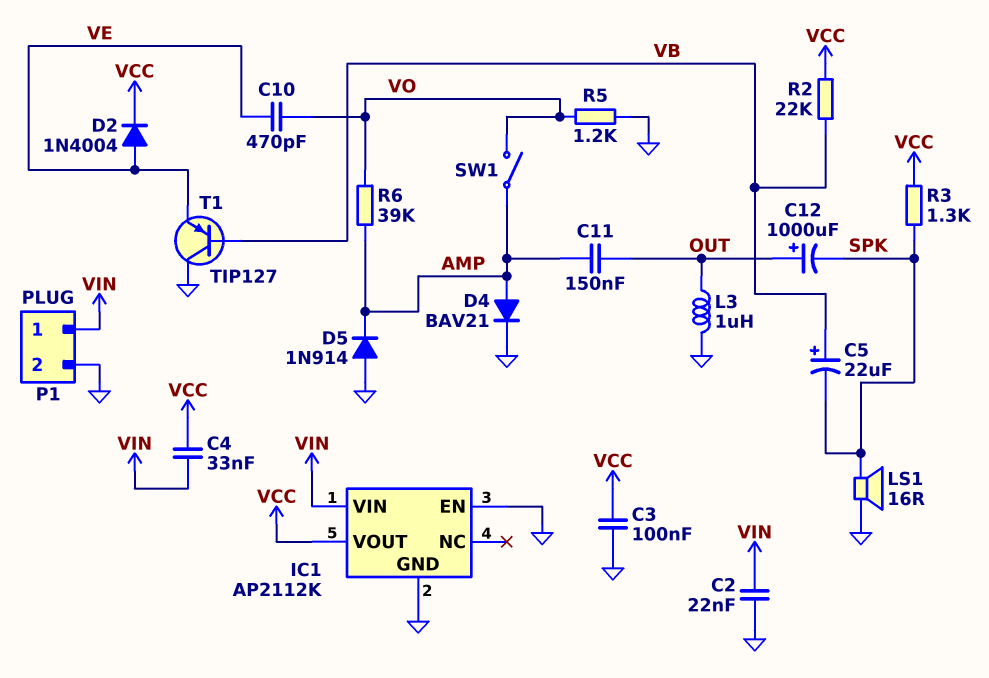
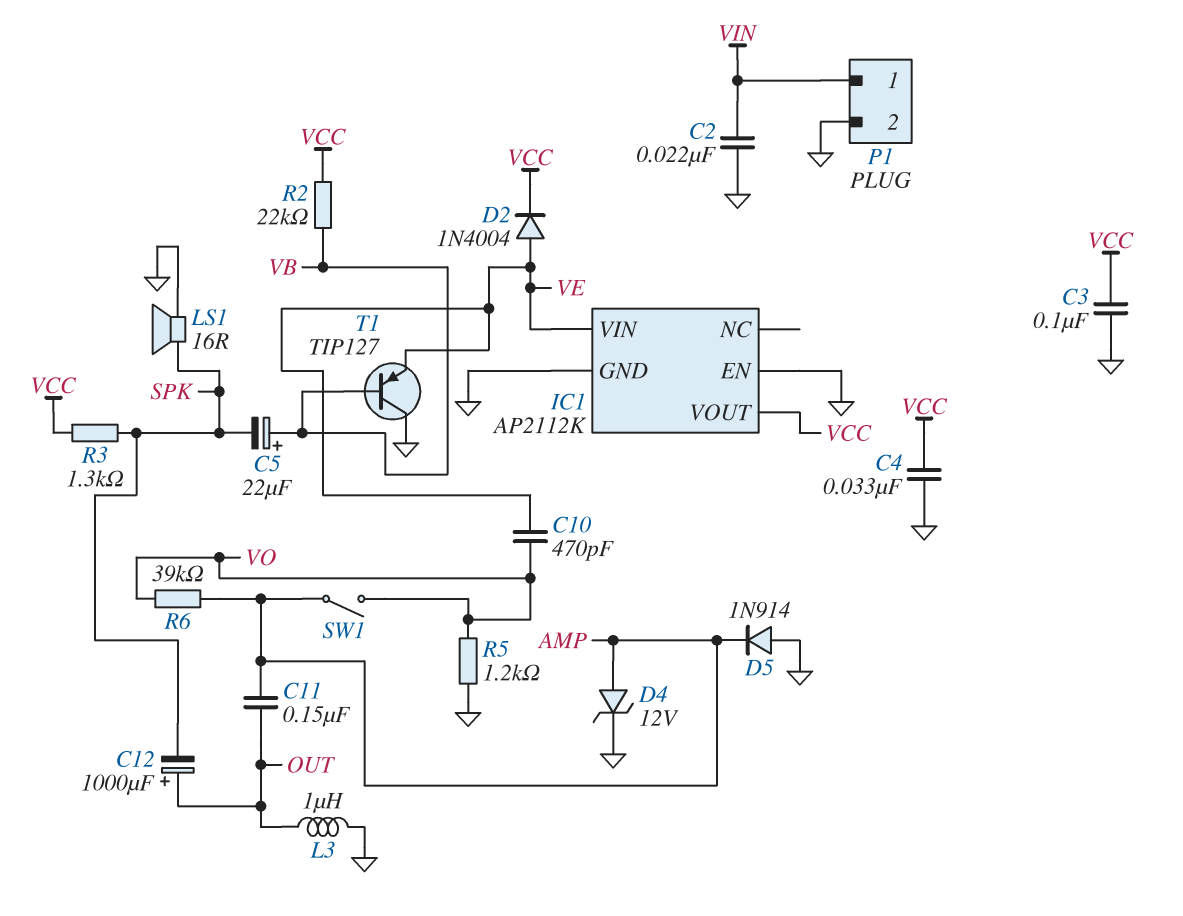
C4: 33nF (VCC, VIN) -> 33nF (GND, VCC)
D4: diode BAV21 (A AMP, K GND) -> zener 12V (A AMP, K GND)
IC1 pin VIN: VIN -> VE

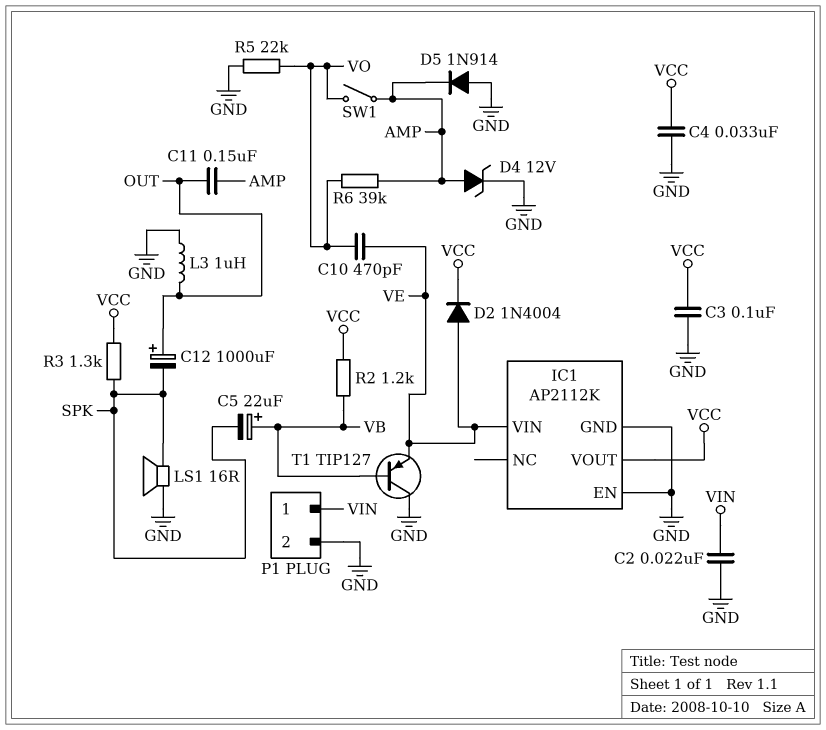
R2: 22k (VB, VCC) -> 1.2k (VB, VCC)
R5: 1.2k (GND, VO) -> 22k (GND, VO)

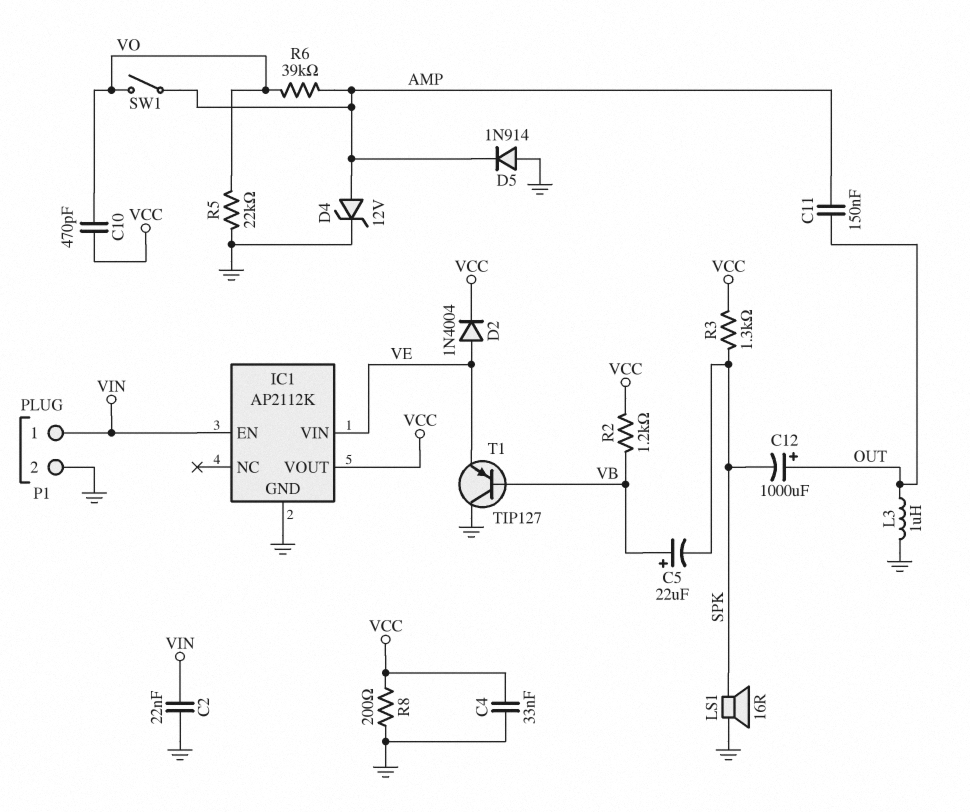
C3: 100nF (GND, VCC) -> none
C10: 470pF (VE, VO) -> 470pF (VCC, VO)
IC1 pin EN: GND -> VIN
R8: none -> 200 (GND, VCC)

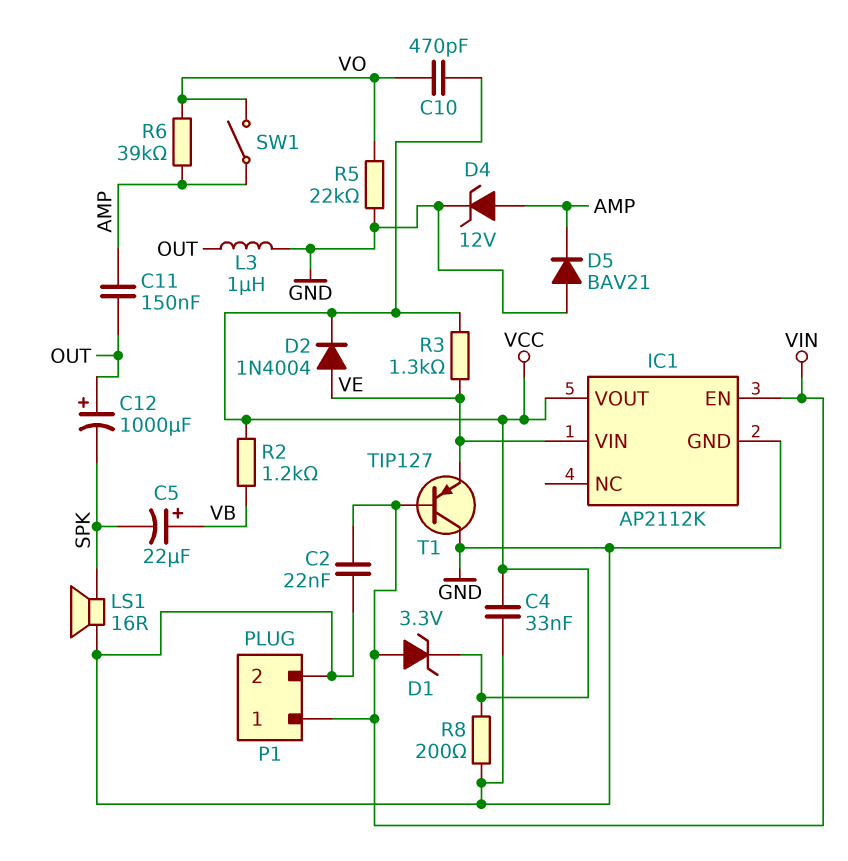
D1: none -> zener 3.3V (A VIN, K VCC)
D5: diode 1N914 (A GND, K AMP) -> diode BAV21 (A GND, K AMP)
R3: 1.3k (SPK, VCC) -> 1.3k (VCC, VE)
T1: PNP TIP127 (B VB, C GND, E VE) -> PNP TIP127 (B VIN, C GND, E VE)

